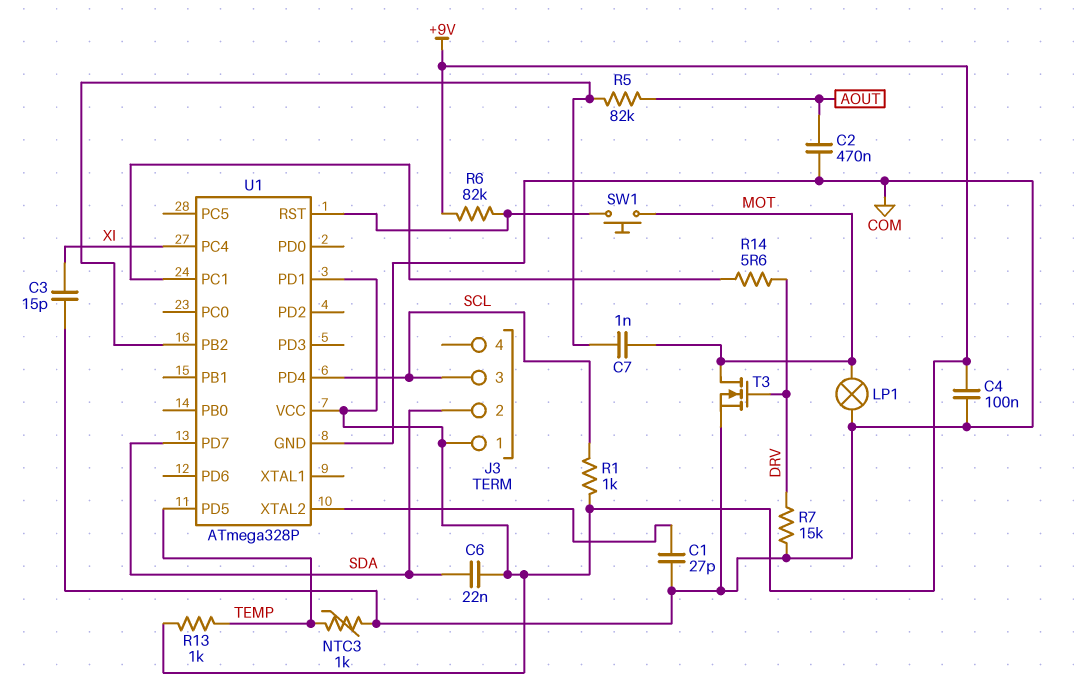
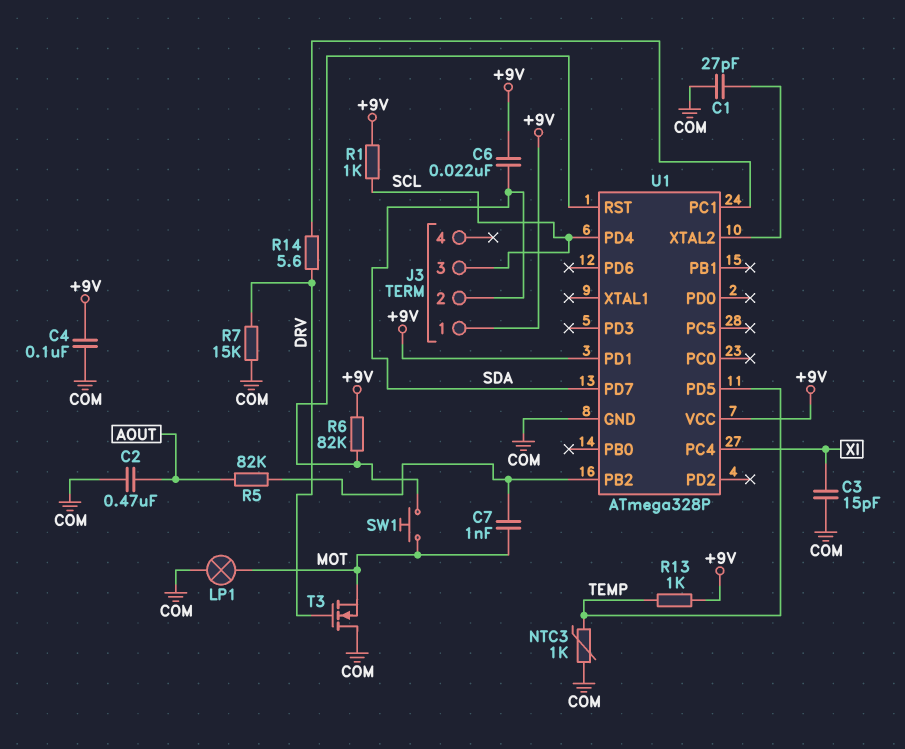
T3: NMOS (G DRV, D MOT, S COM) -> NMOS (G DRV, D COM, S MOT)

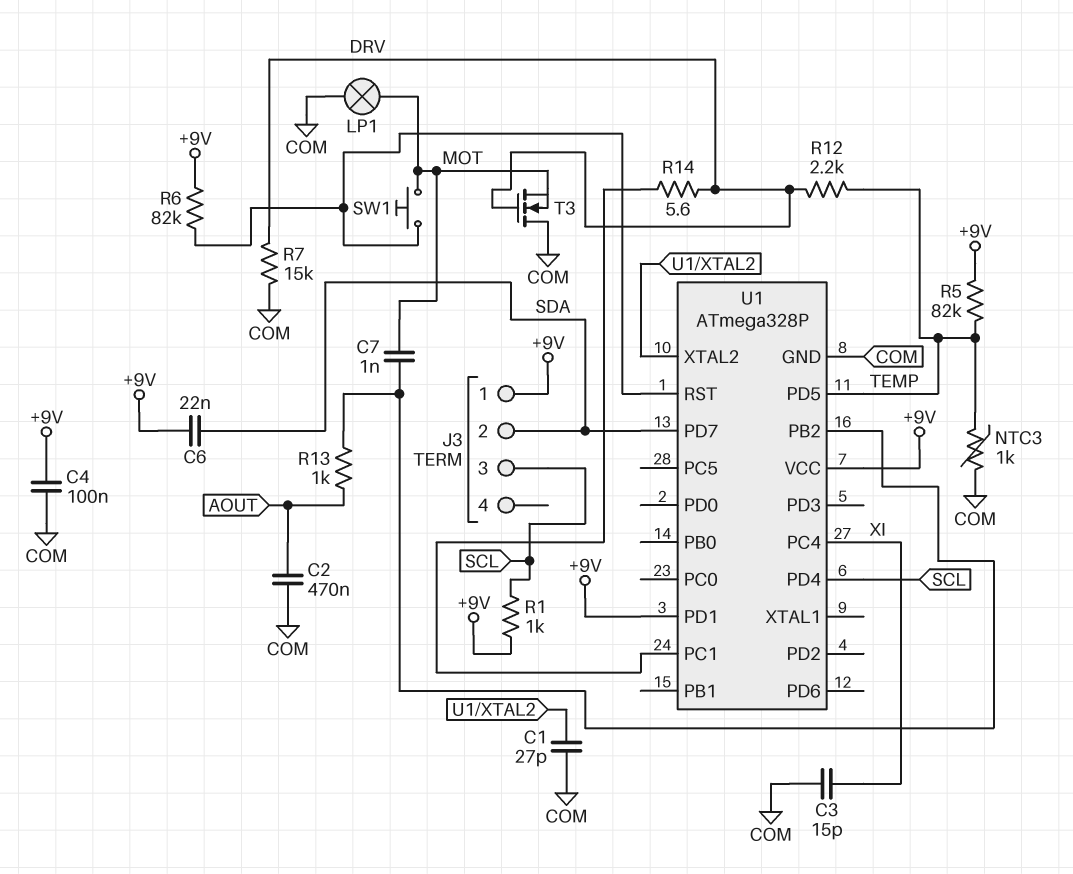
R5: 82k (AOUT, U1/PB2) -> 82k (+9V, TEMP)
R12: none -> 2.2k (DRV, TEMP)
R13: 1k (+9V, TEMP) -> 1k (AOUT, U1/PB2)

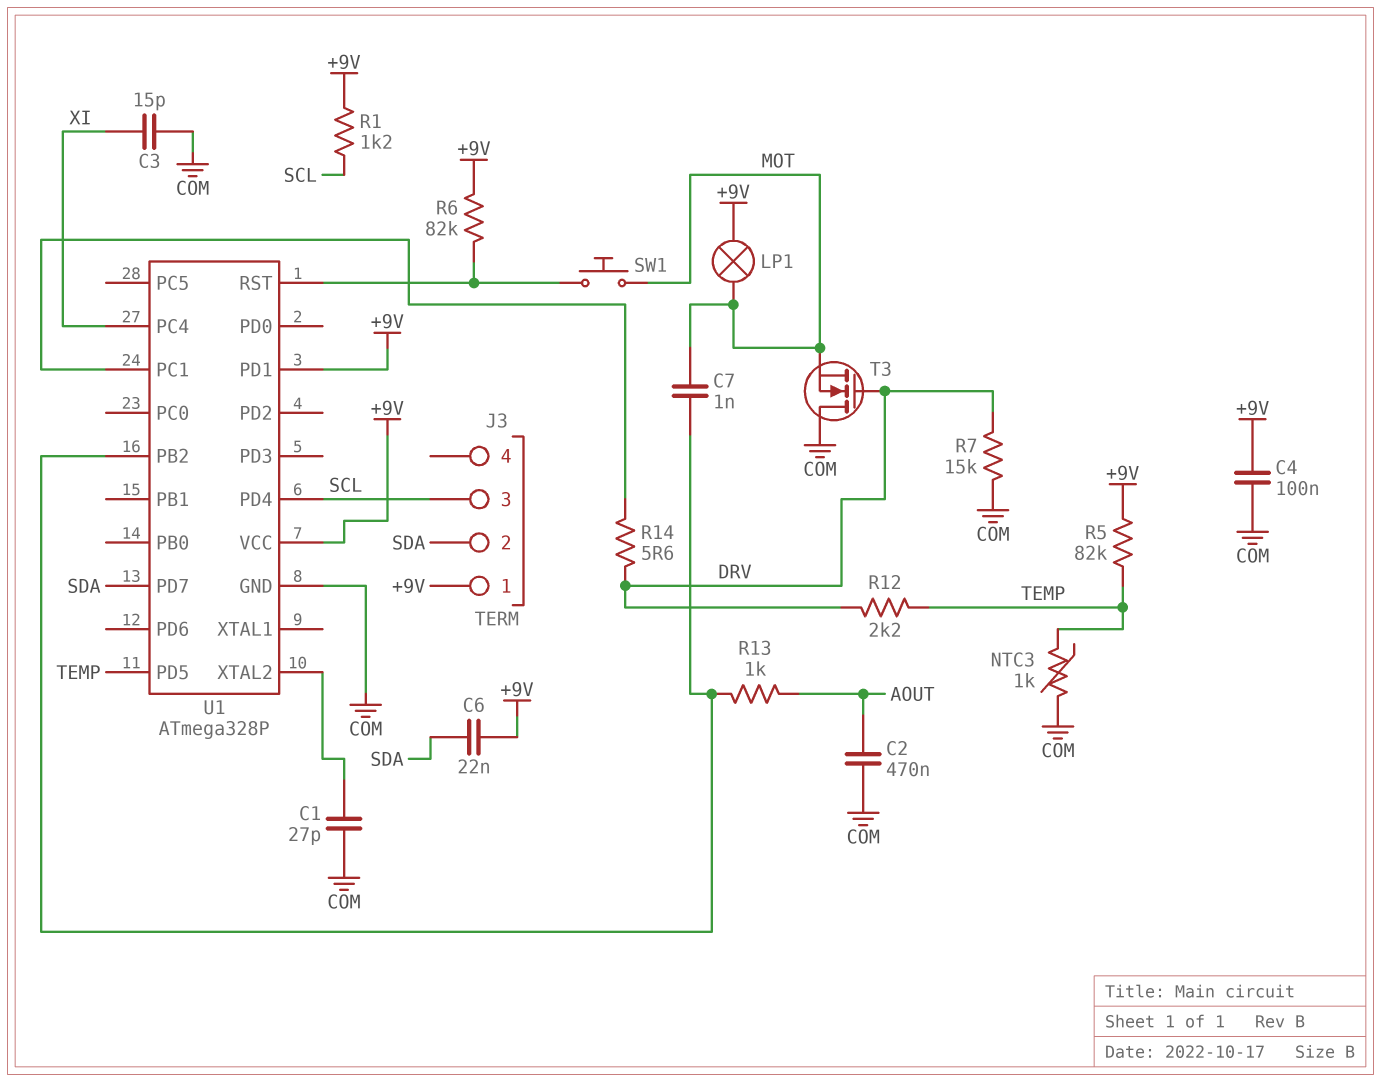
LP1: lamp (COM, MOT) -> lamp (+9V, MOT)
R1: 1k (+9V, SCL) -> 1.2k (+9V, SCL)

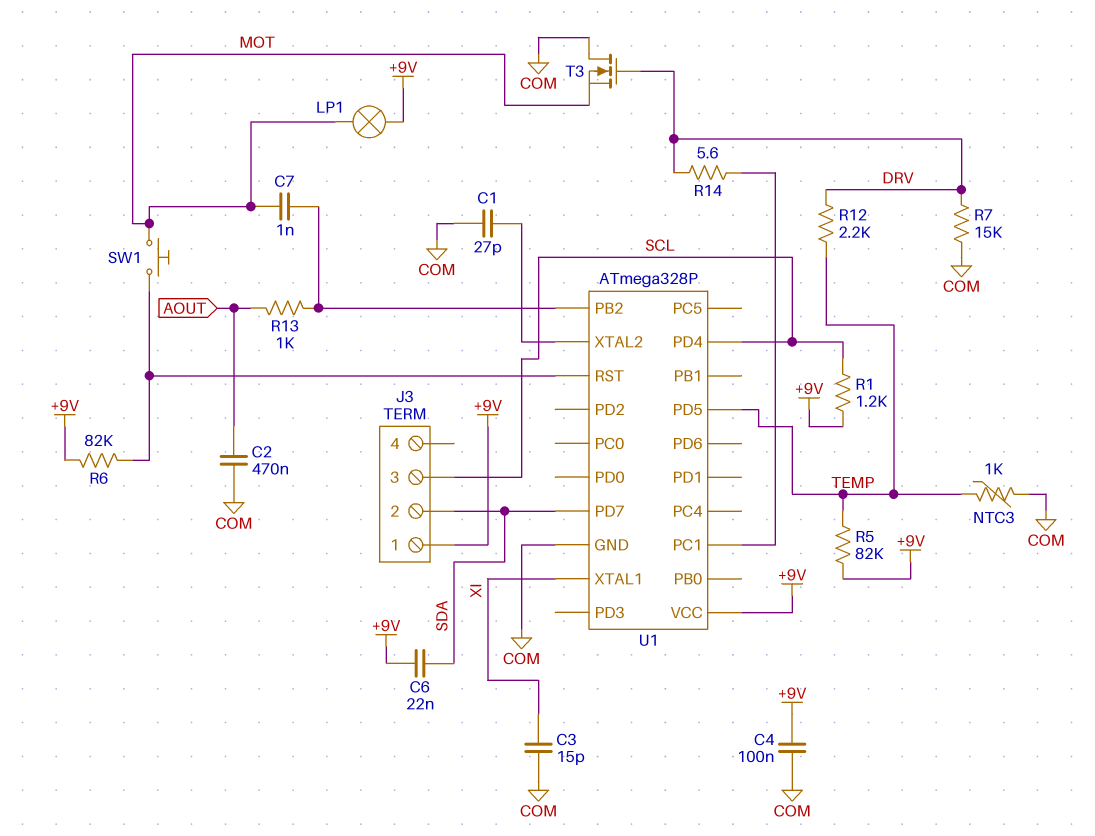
U1 pin PC4: XI -> none
U1 pin PD1: +9V -> none
U1 pin XTAL1: none -> XI

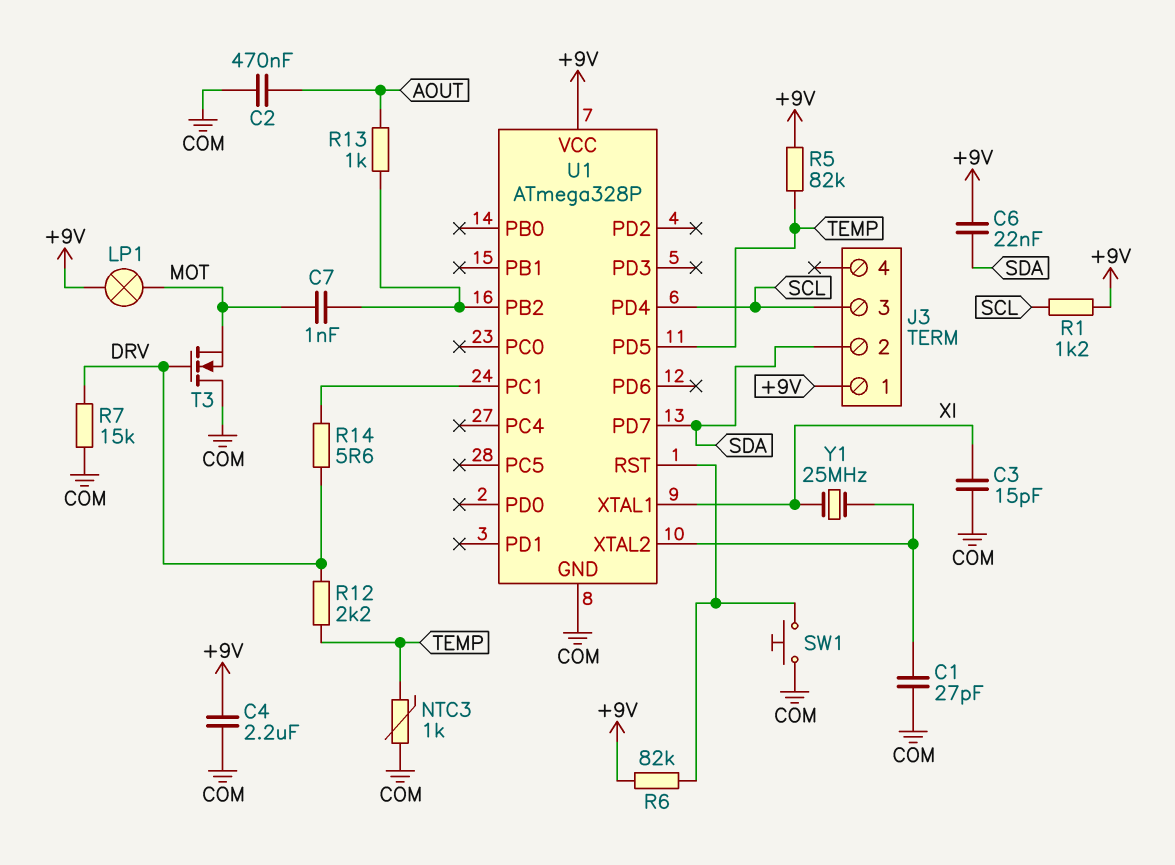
C4: 100nF (+9V, COM) -> 2.2uF (+9V, COM)
SW1: button (MOT, U1/RST) -> button (COM, U1/RST)
Y1: none -> 25MHz (U1/XTAL2, XI)

